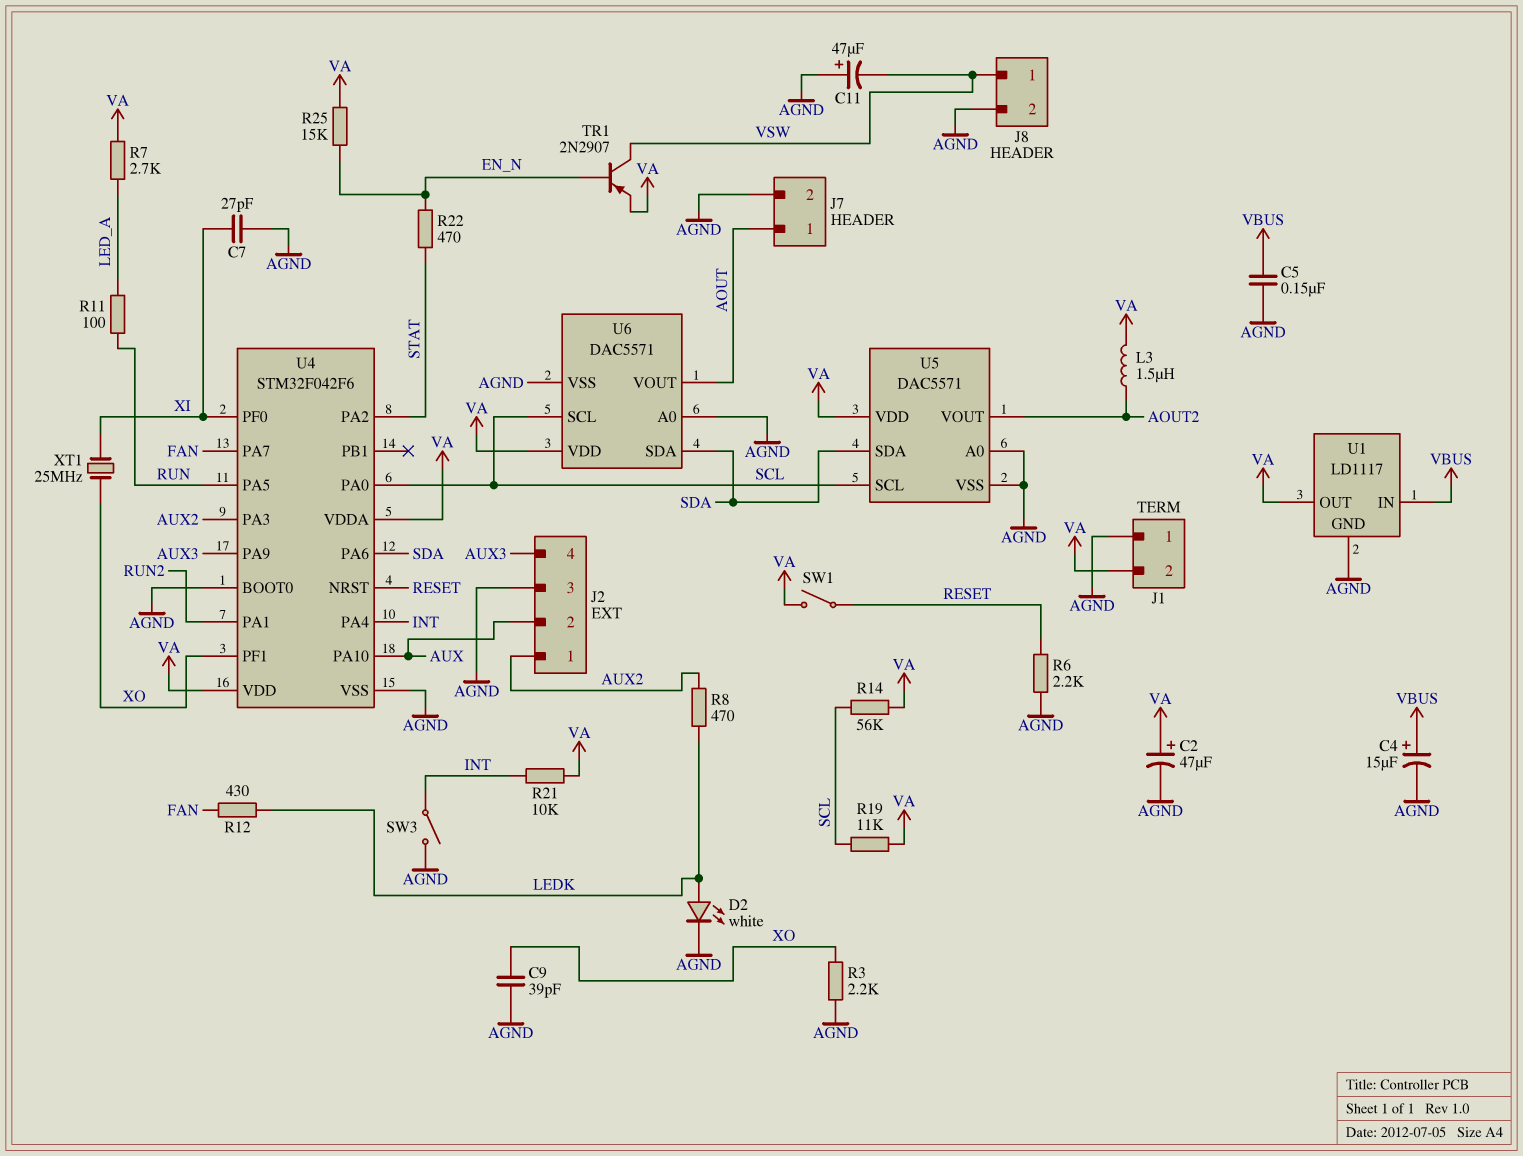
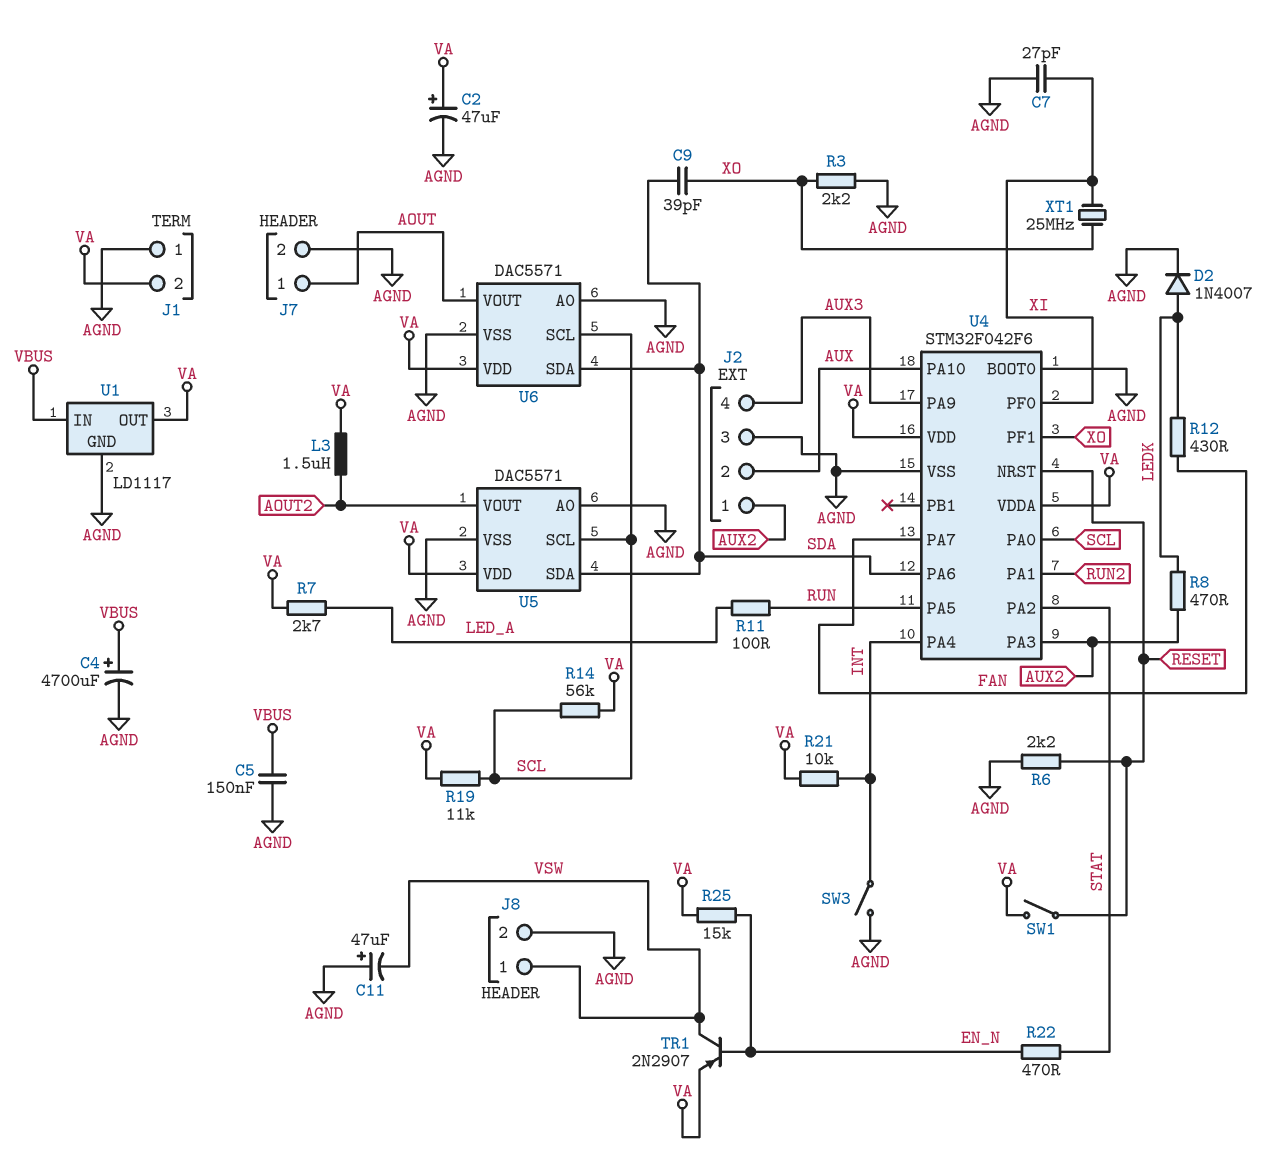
C4: 15uF (plus VBUS, minus AGND) -> 4700uF (plus VBUS, minus AGND)
C9: 39pF (AGND, XO) -> 39pF (SDA, XO)
D2: LED white (A LEDK, K AGND) -> diode 1N4007 (A LEDK, K AGND)

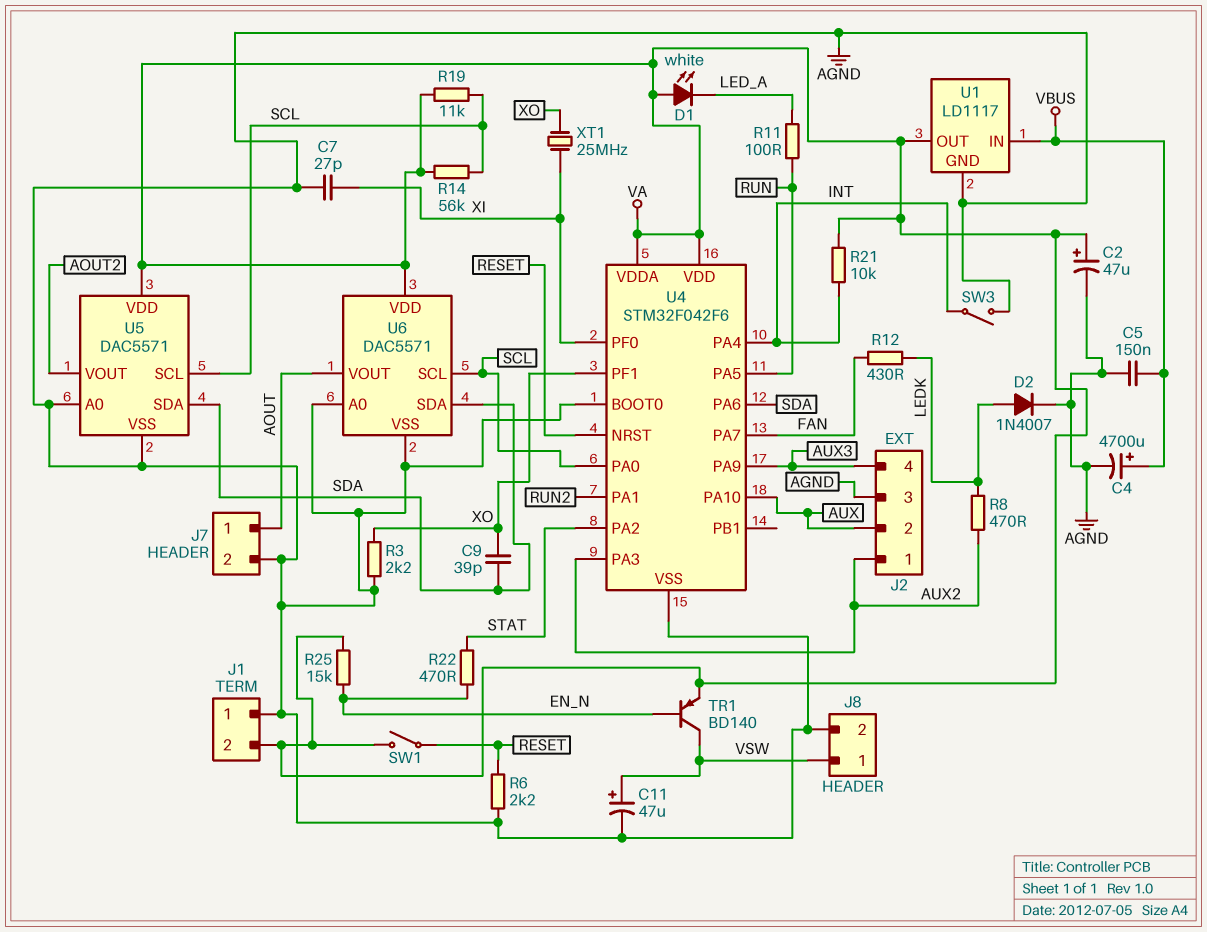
C11: 47uF (plus AGND, minus VSW) -> 47uF (plus VSW, minus AGND)
D1: none -> LED white (A VA, K LED_A)
L3: 1.5uH (AOUT2, VA) -> none
R7: 2.7k (LED_A, VA) -> none
TR1: PNP 2N2907 (B EN_N, C VSW, E VA) -> PNP BD140 (B EN_N, C VSW, E VA)

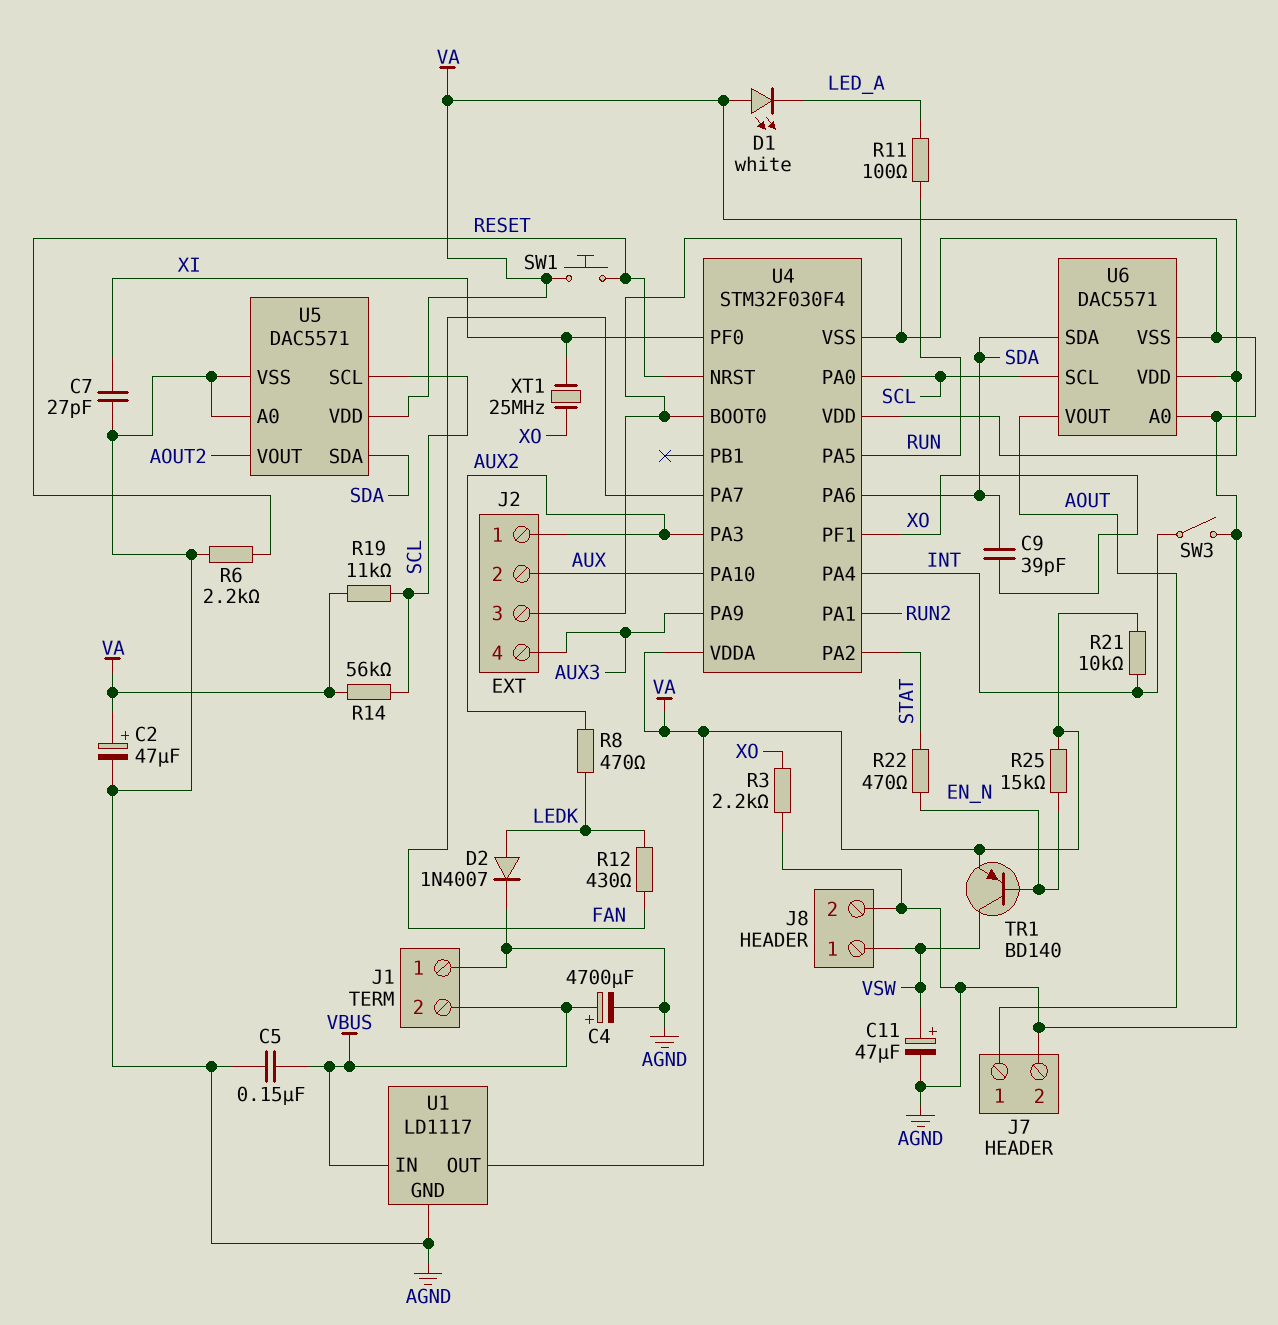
J1 pin 2: VA -> VBUS
SW1: switch (RESET, VA) -> button (RESET, VA)
U4: STM32F042F6 -> STM32F030F4

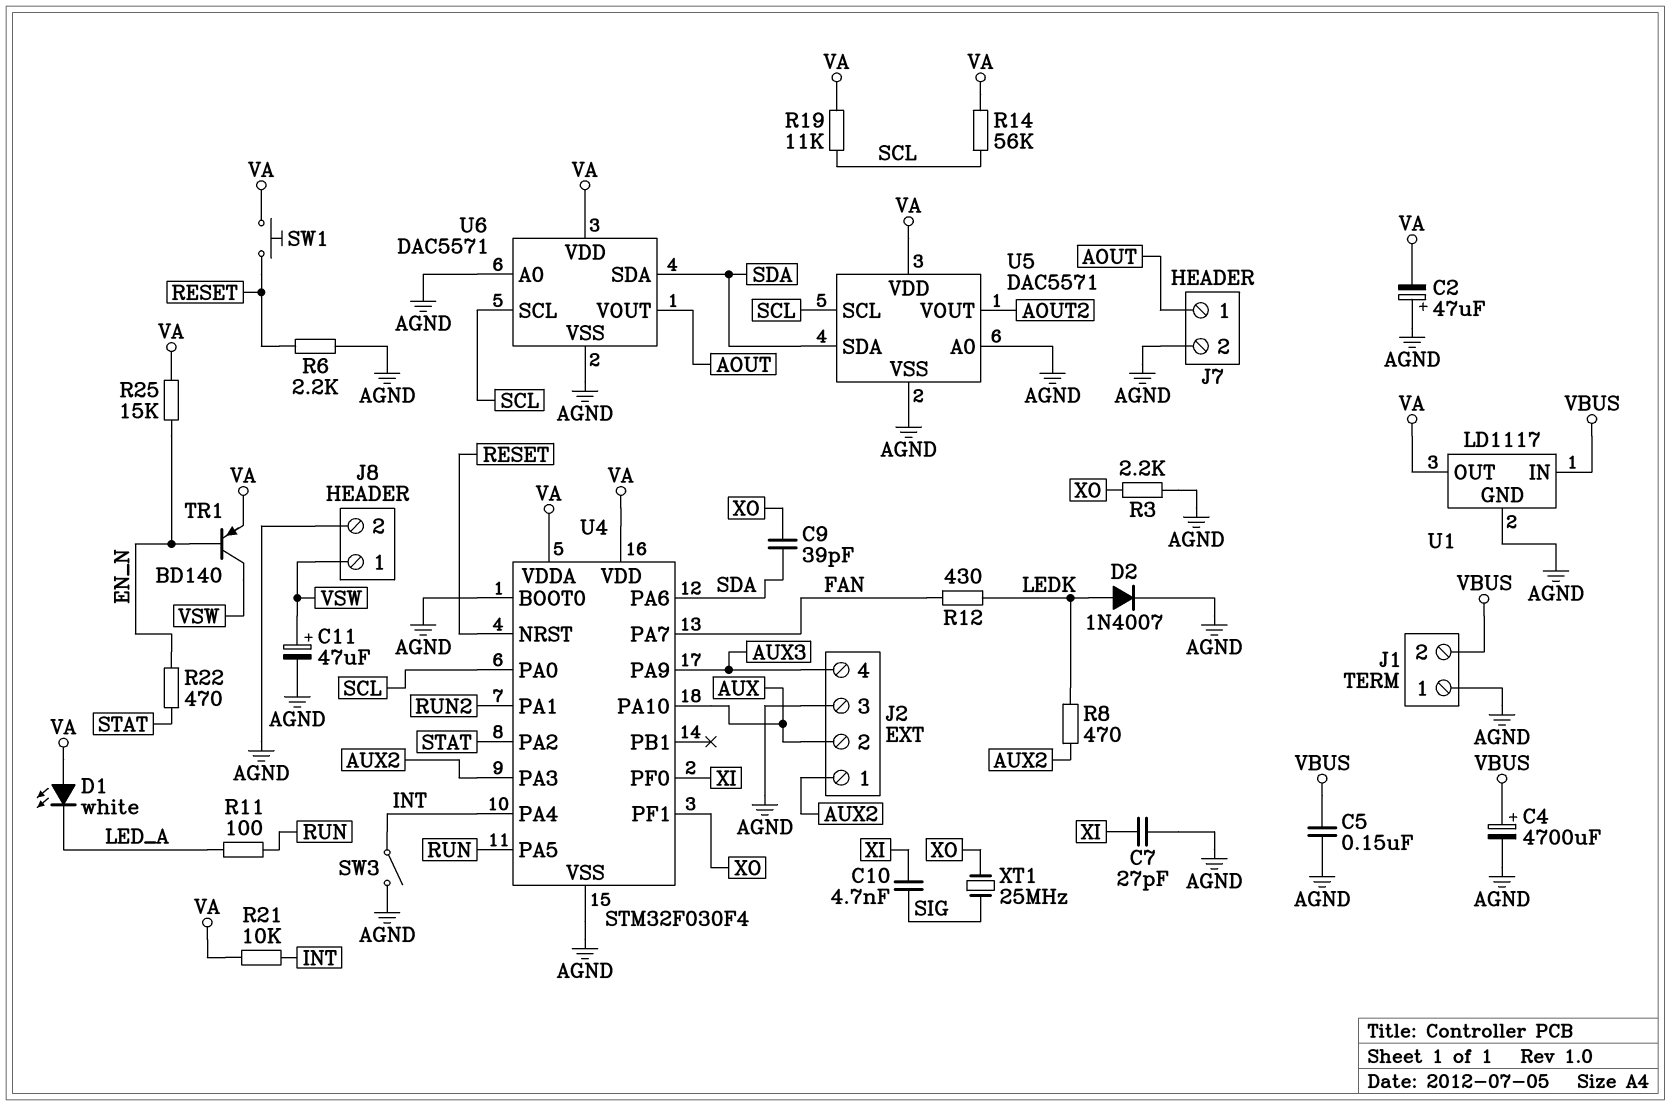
C2: 47uF (plus VA, minus AGND) -> 47uF (plus AGND, minus VA)
C10: none -> 4.7nF (SIG, XI)
XT1: 25MHz (XI, XO) -> 25MHz (SIG, XO)

